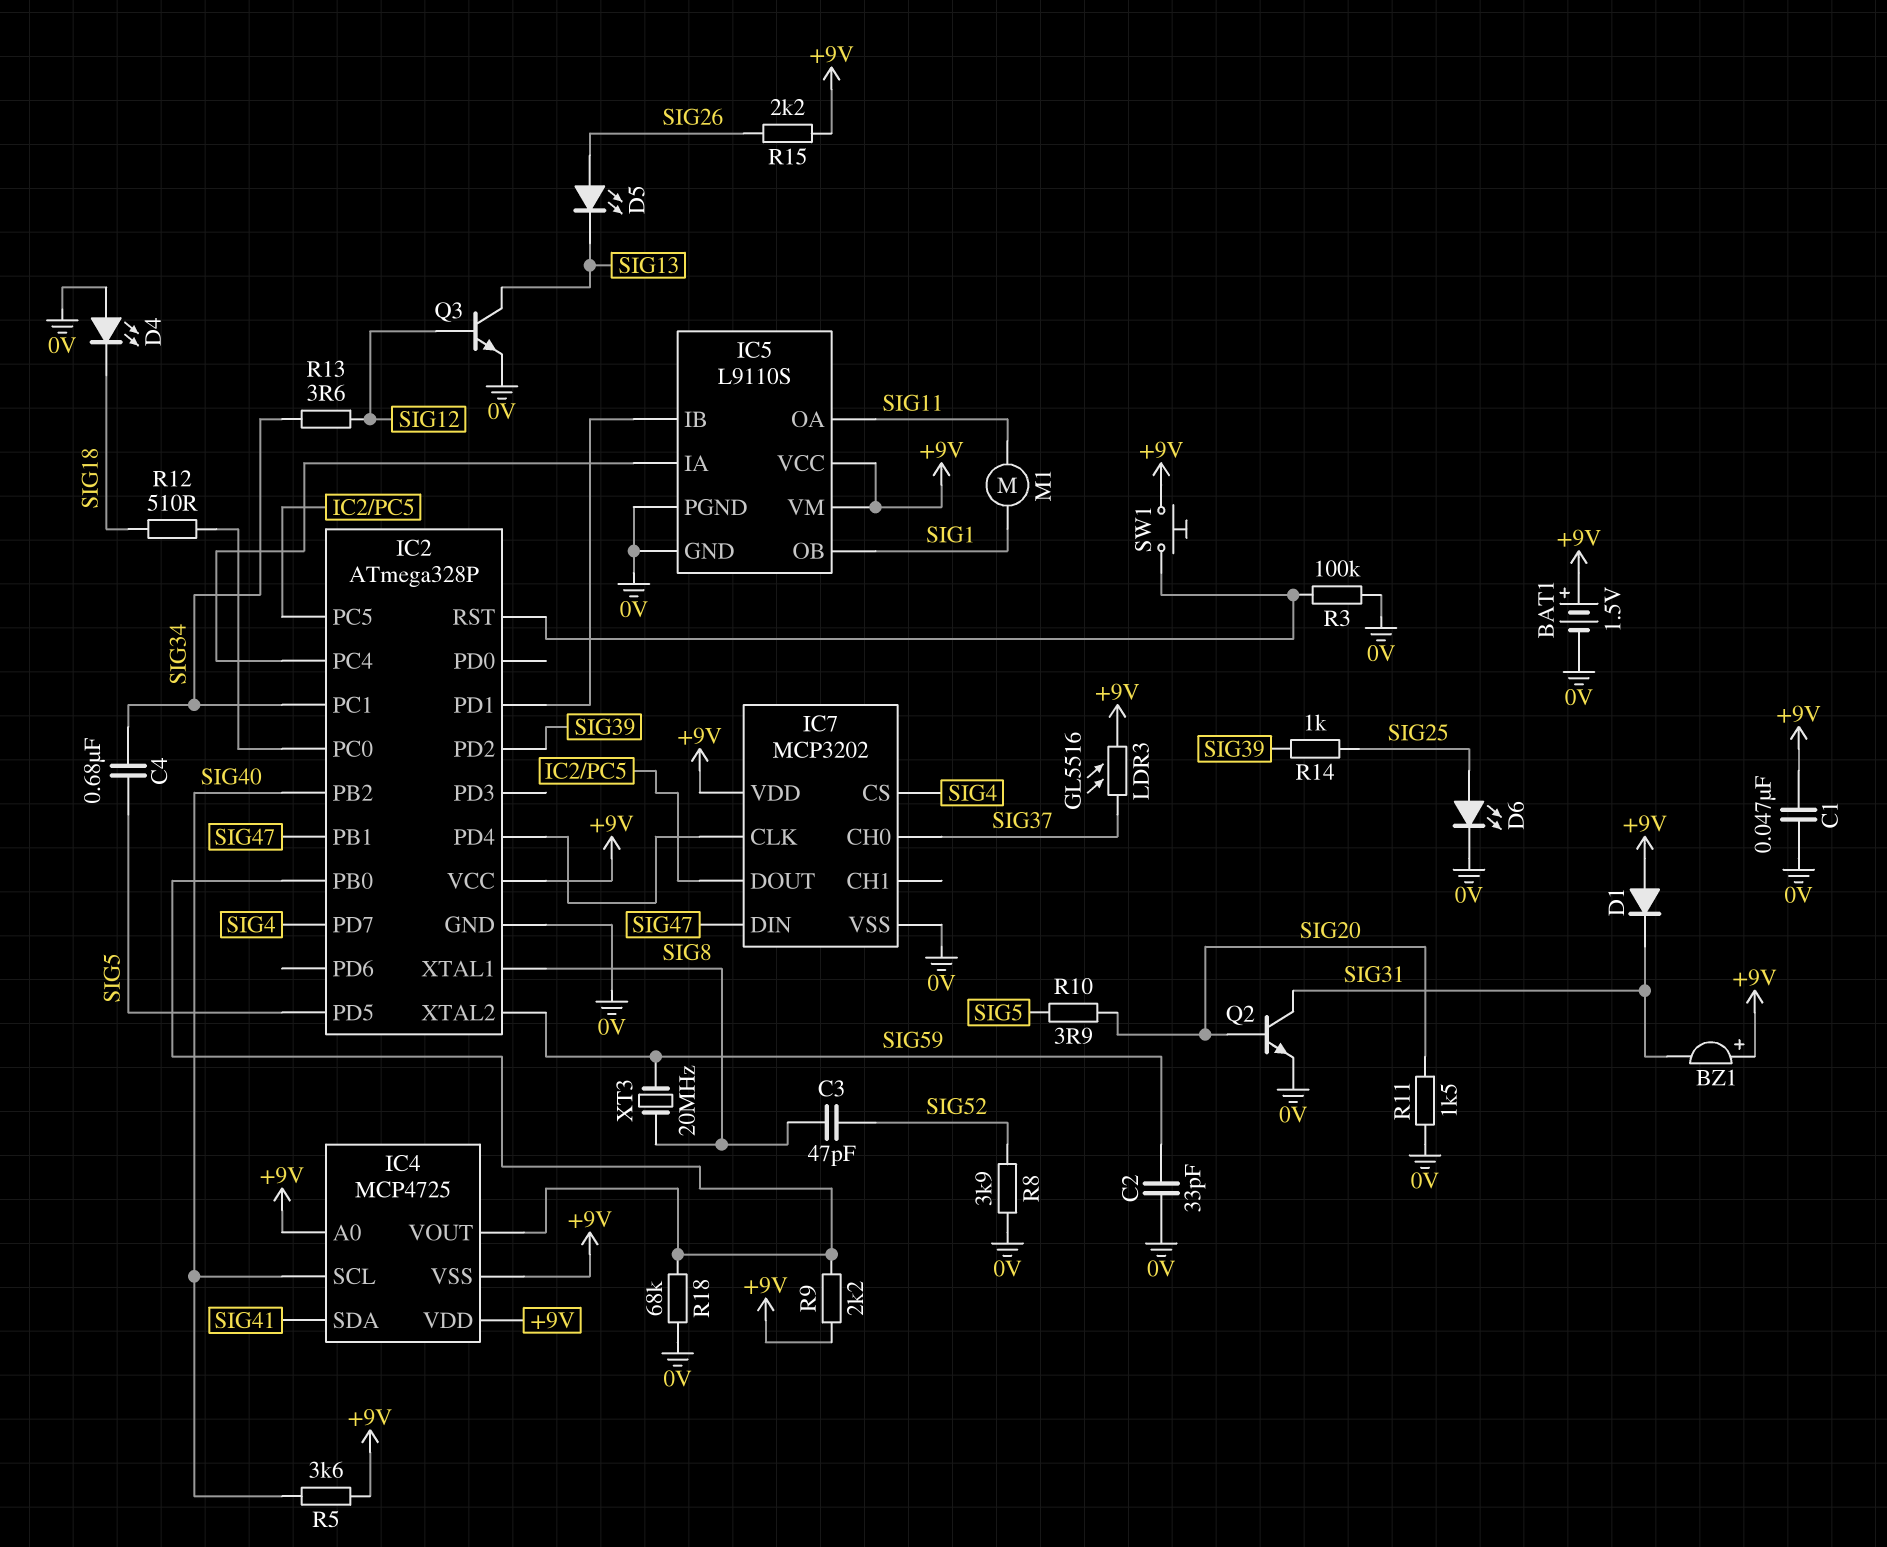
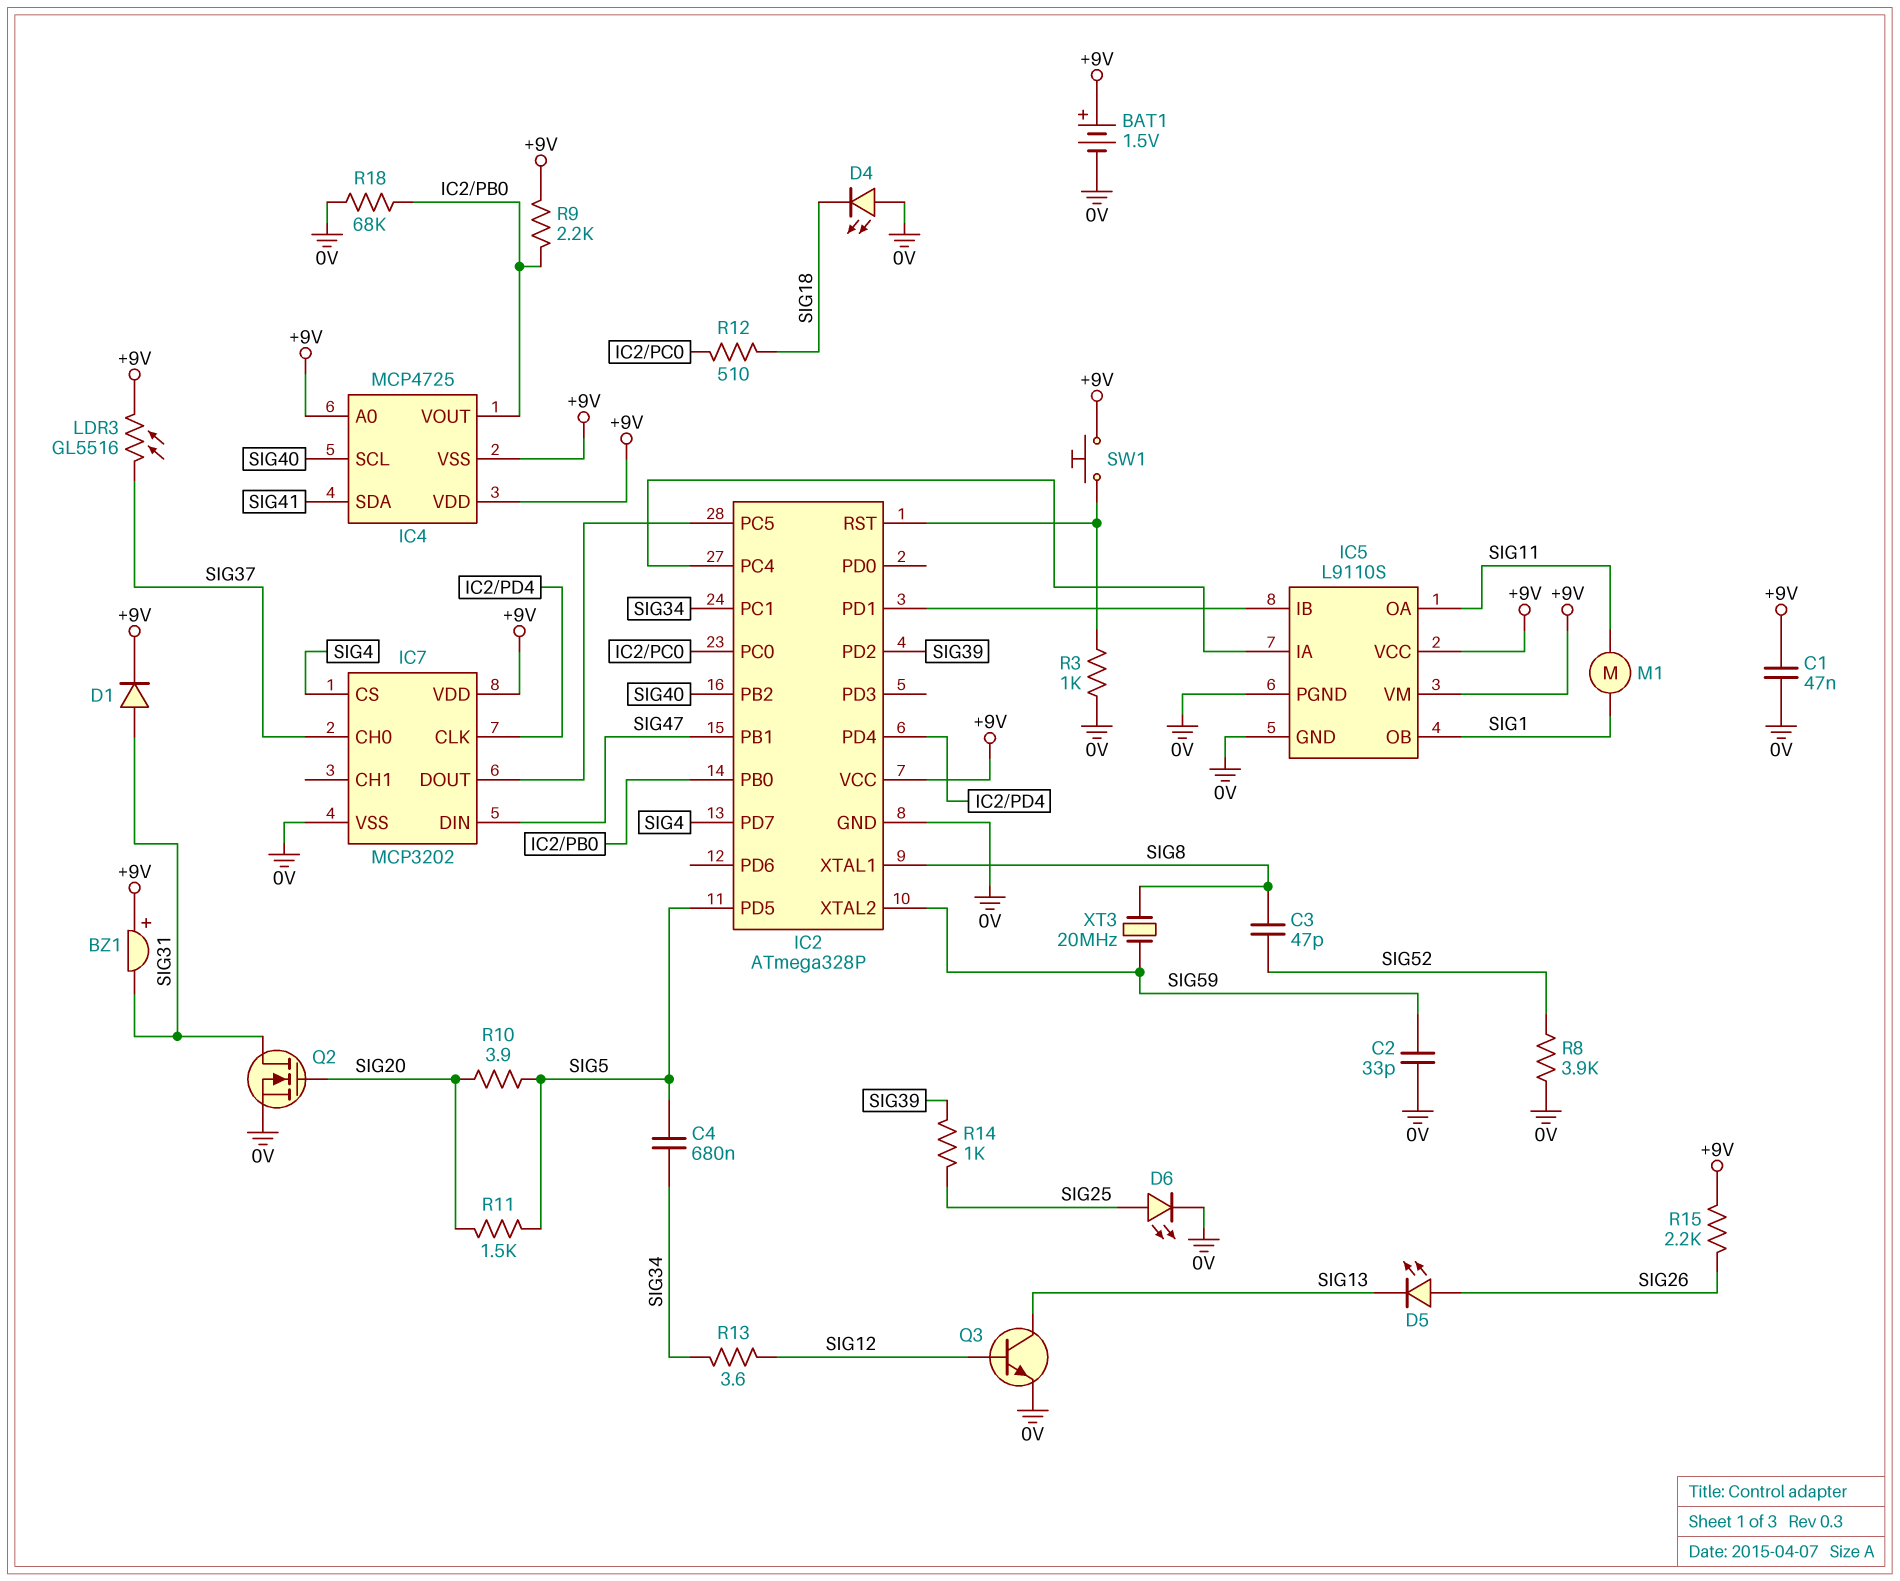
D1: diode (A +9V, K SIG31) -> diode (A SIG31, K +9V)
Q2: NPN (B SIG20, C SIG31, E 0V) -> NMOS (G SIG20, D SIG31, S 0V)
R3: 100k (0V, IC2/RST) -> 1k (0V, IC2/RST)
R5: 3.6k (+9V, SIG40) -> none
R11: 1.5k (0V, SIG20) -> 1.5k (SIG5, SIG20)

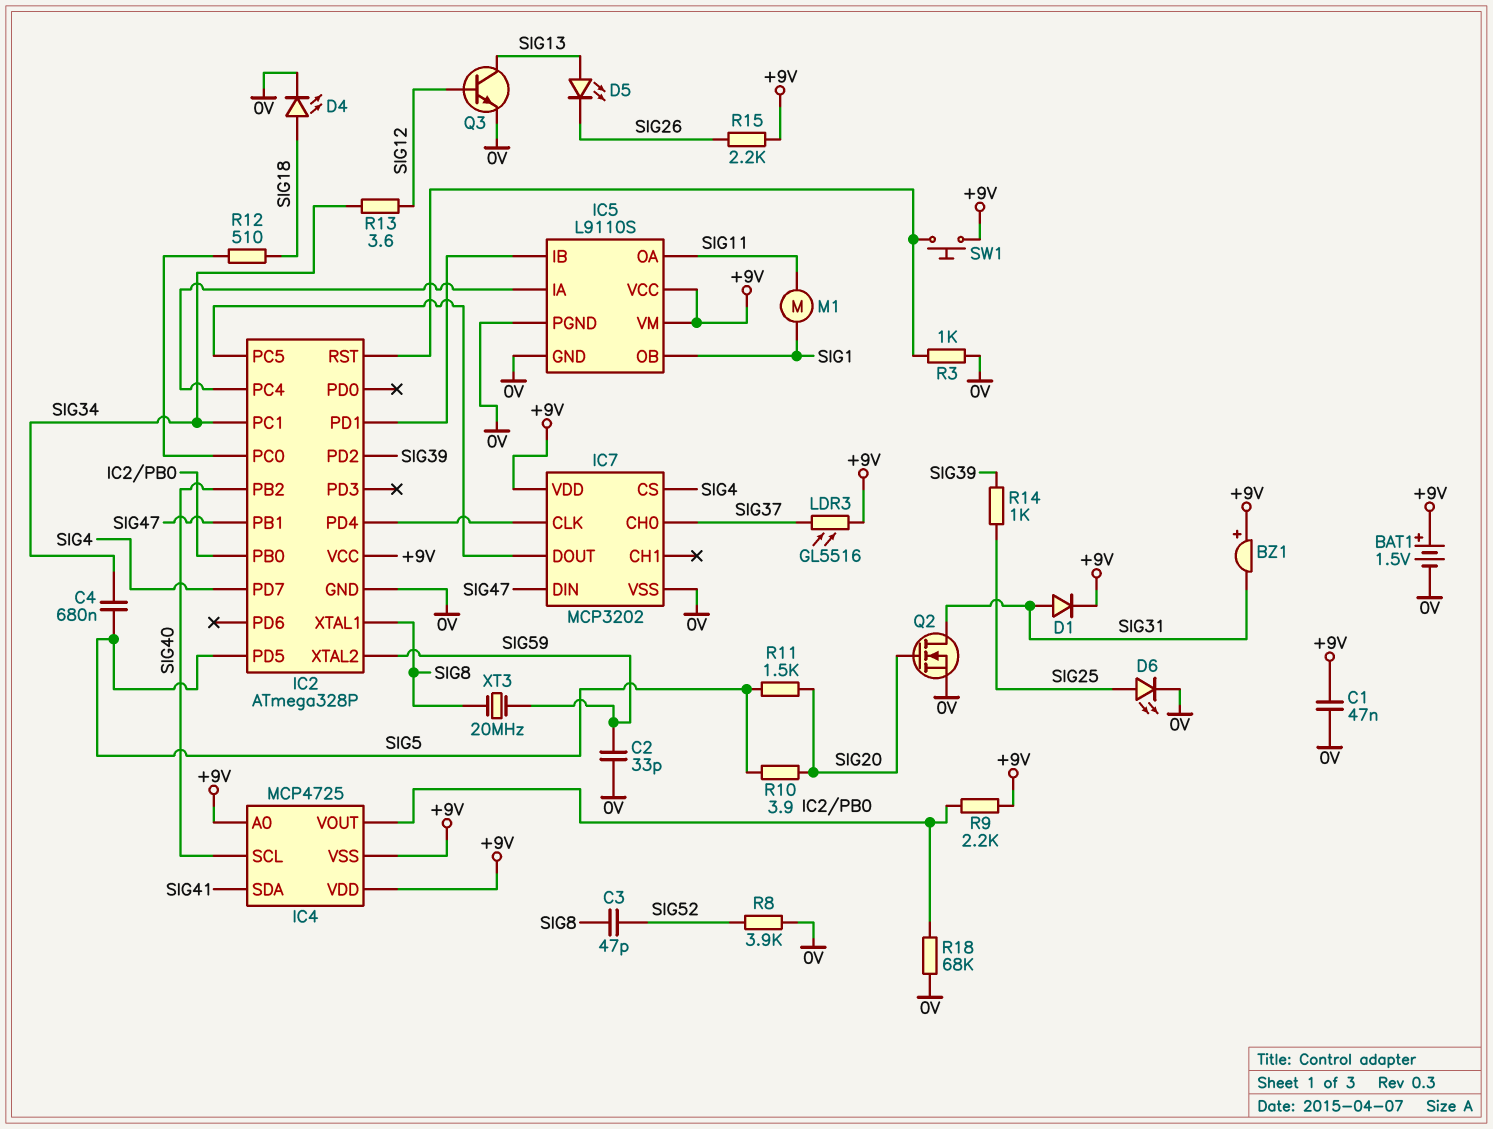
D4: LED (A 0V, K SIG18) -> LED (A SIG18, K 0V)
D5: LED (A SIG26, K SIG13) -> LED (A SIG13, K SIG26)

